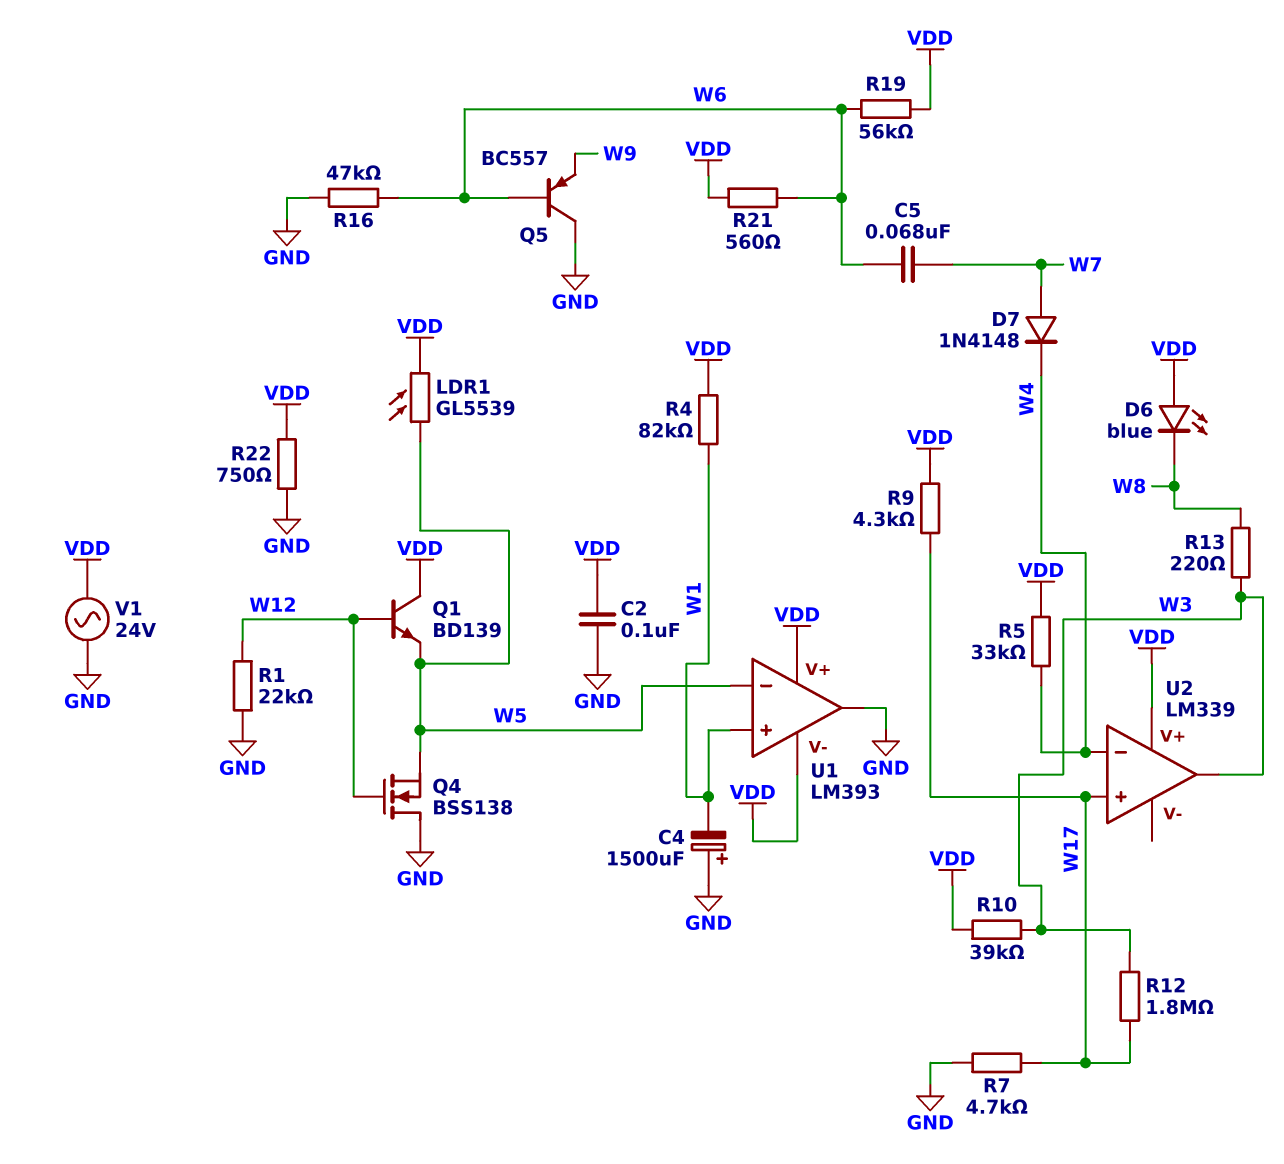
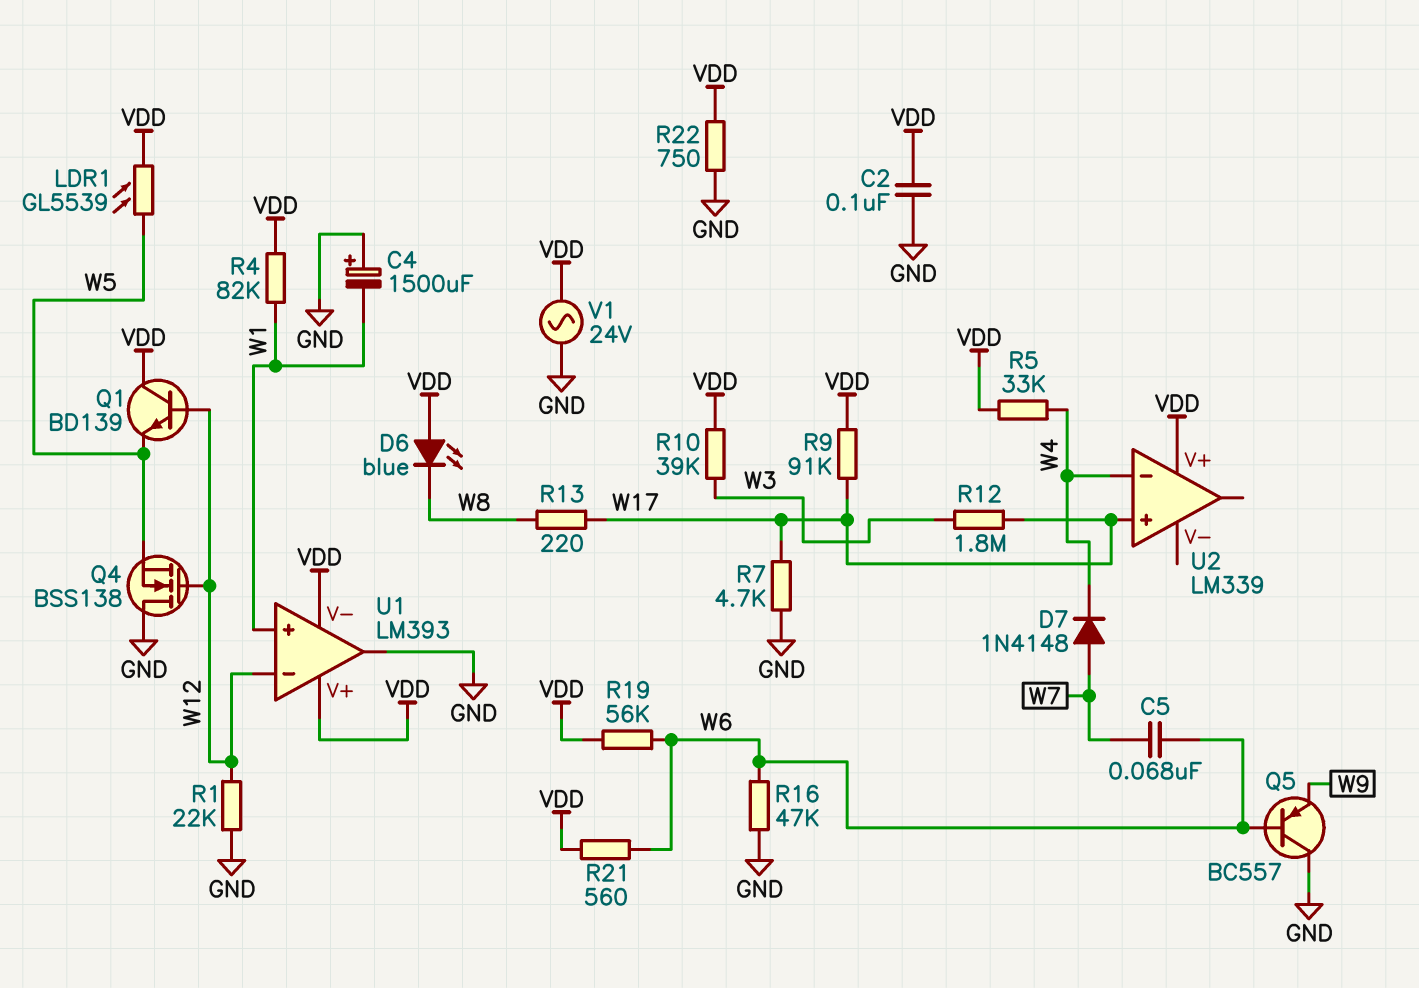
R9: 4.3k (VDD, W17) -> 91k (VDD, W17)
R13: 220 (W3, W8) -> 220 (W8, W17)
U1 pin in-: W5 -> W12
U2 pin out: W3 -> none

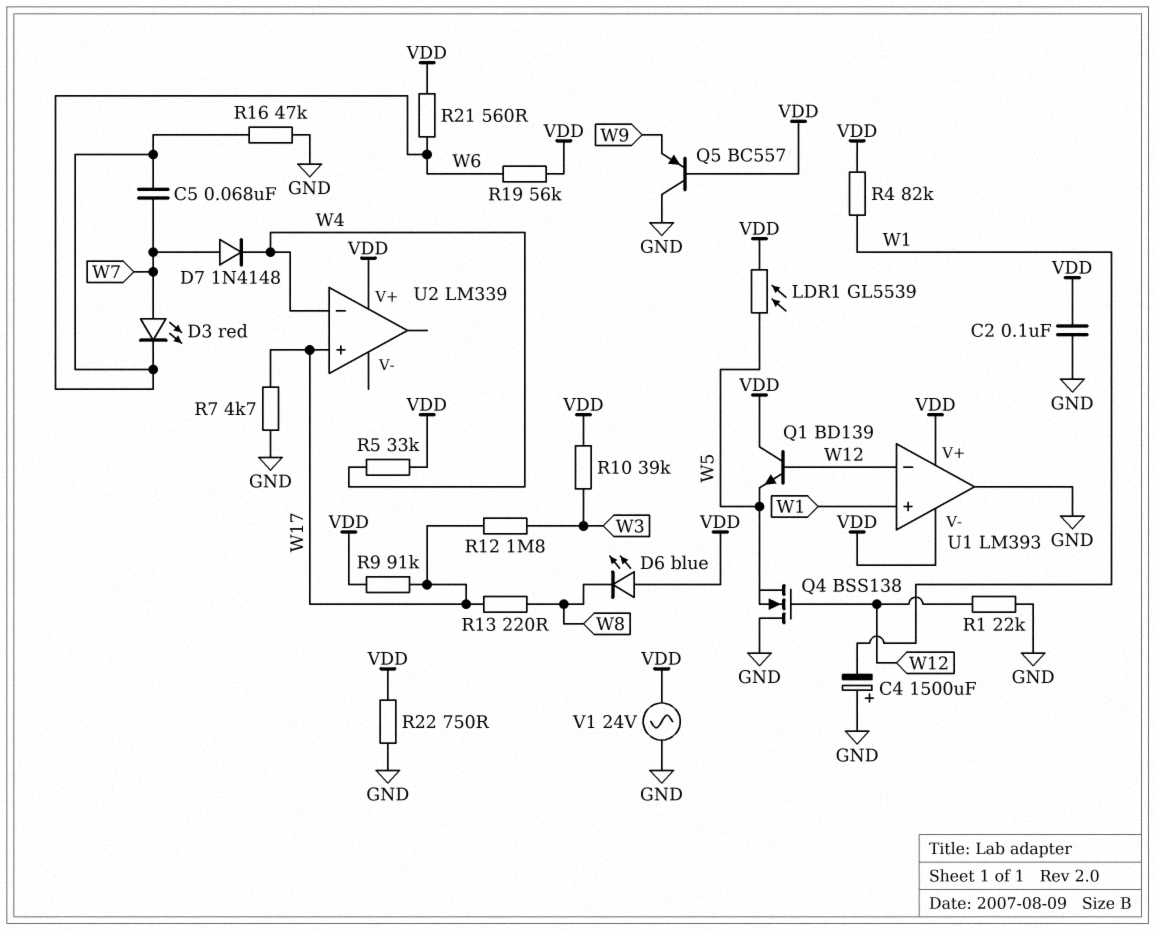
D3: none -> LED red (A W7, K W6)
Q5: PNP BC557 (B W6, C GND, E W9) -> PNP BC557 (B VDD, C GND, E W9)

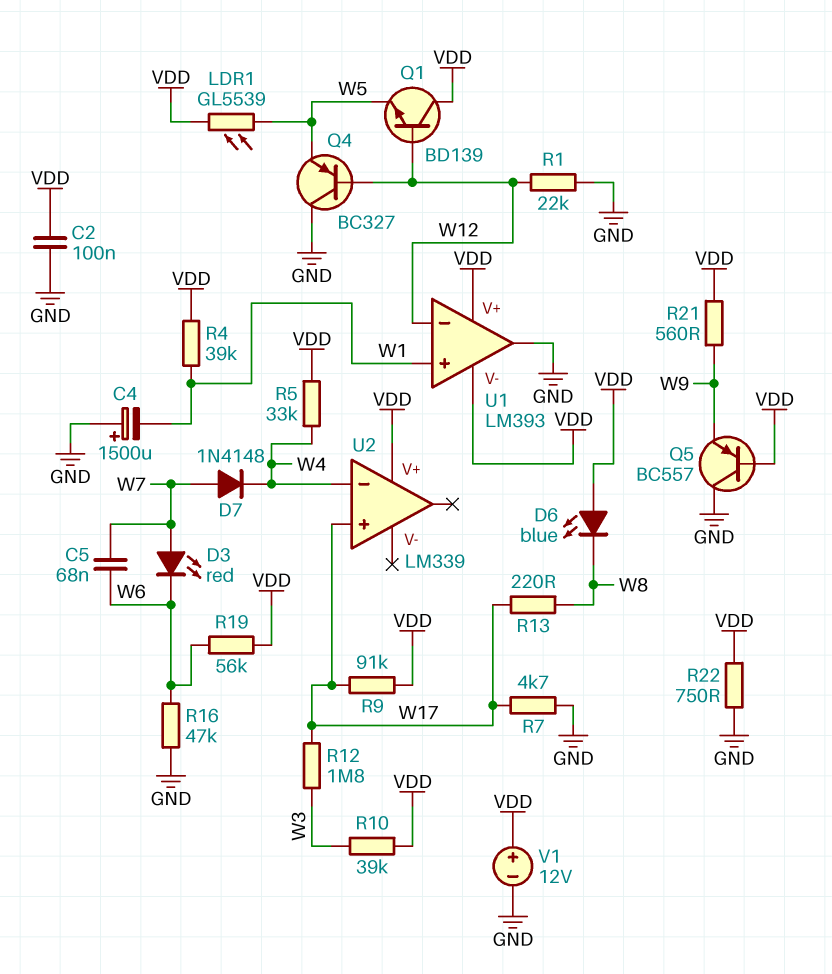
Q4: NMOS BSS138 (G W12, D GND, S W5) -> PNP BC327 (B W12, C GND, E W5)
R4: 82k (VDD, W1) -> 39k (VDD, W1)
R21: 560 (VDD, W6) -> 560 (VDD, W9)
V1: AC 24V (GND, VDD) -> 12V (plus VDD, minus GND)

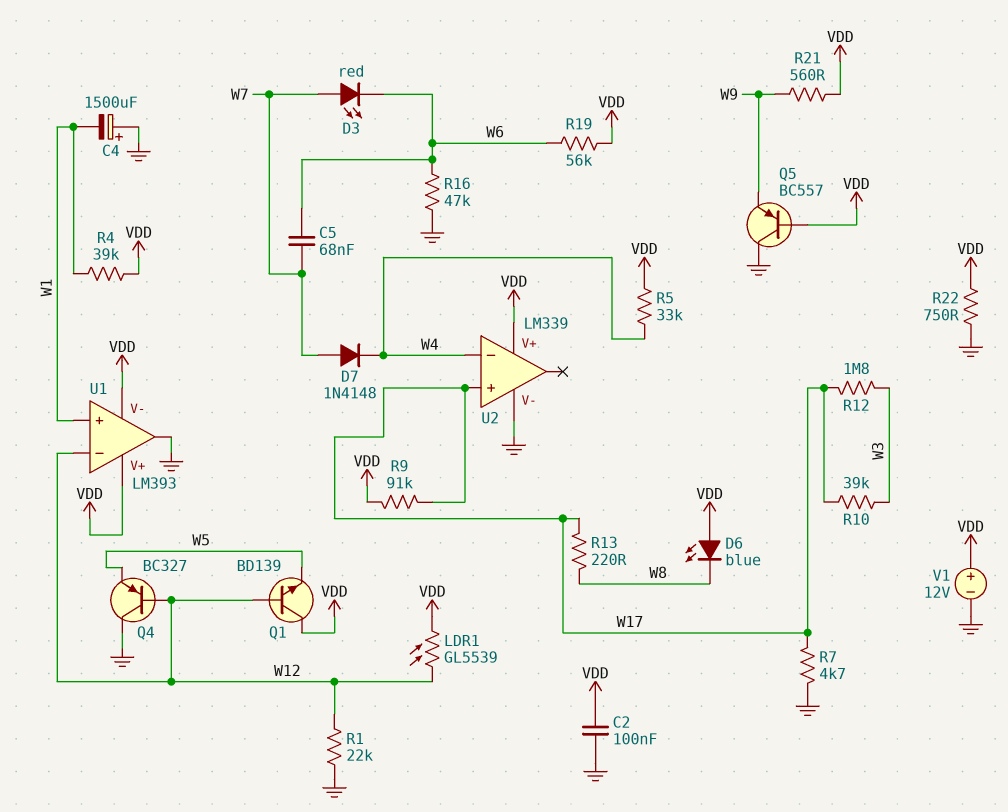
LDR1: GL5539 (VDD, W5) -> GL5539 (VDD, W12)
R10: 39k (VDD, W3) -> 39k (W3, W17)
U2 pin V-: none -> GND

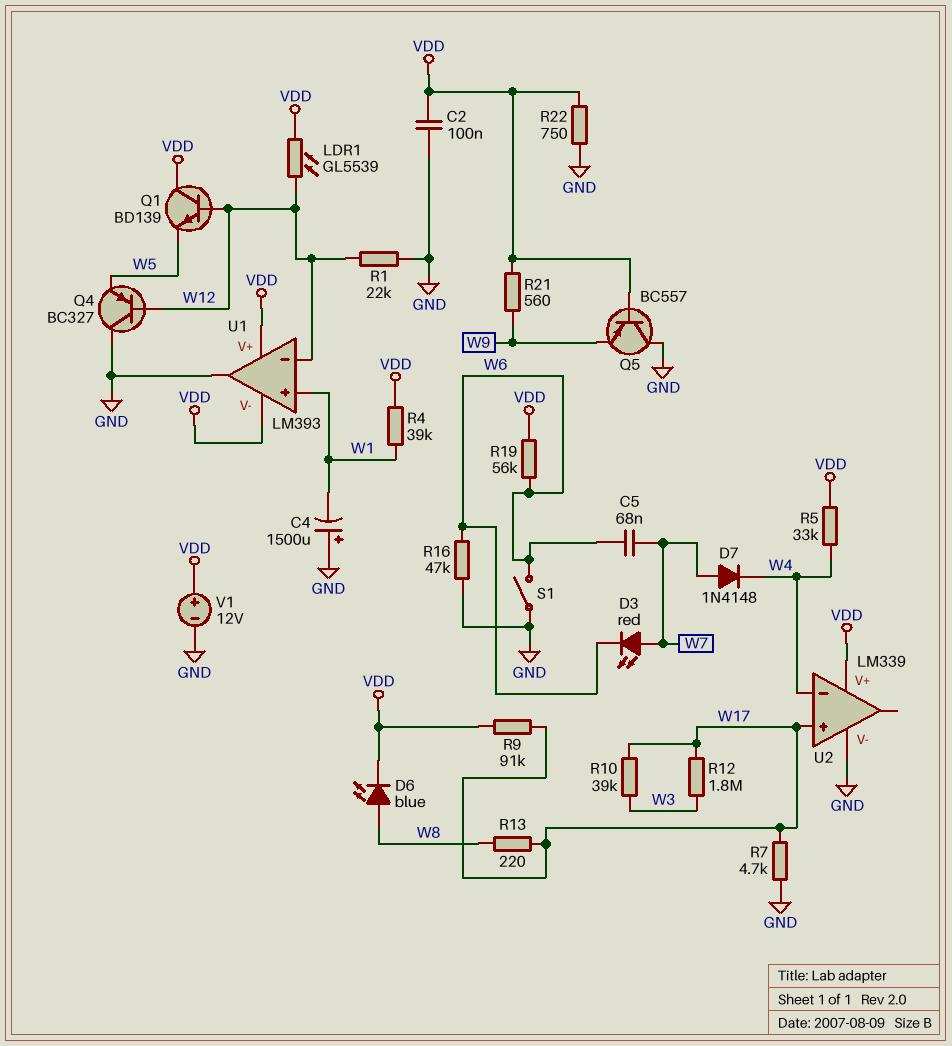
D6: LED blue (A VDD, K W8) -> LED blue (A W8, K VDD)
S1: none -> switch (GND, W6)

